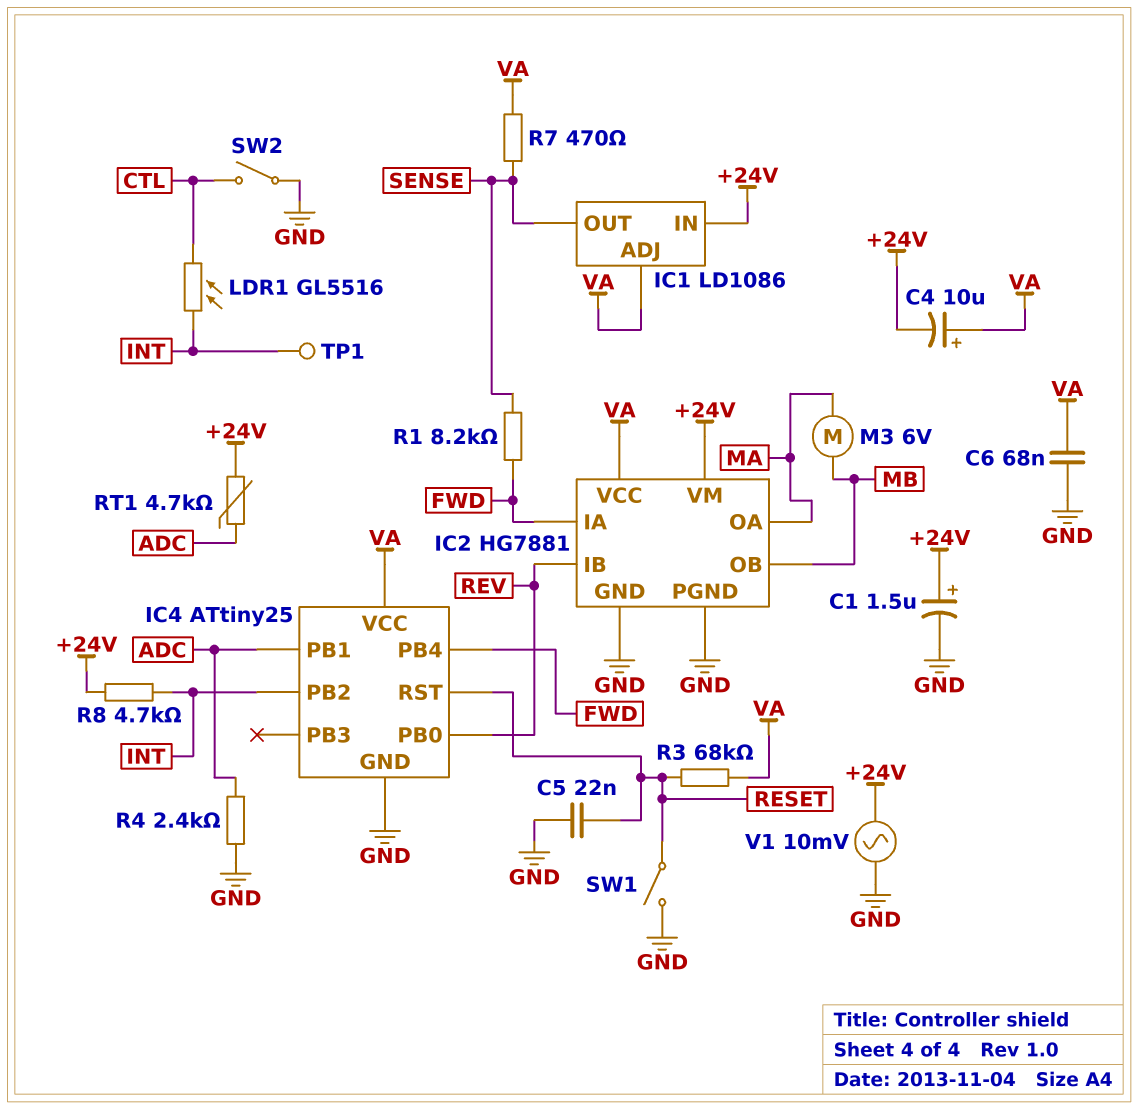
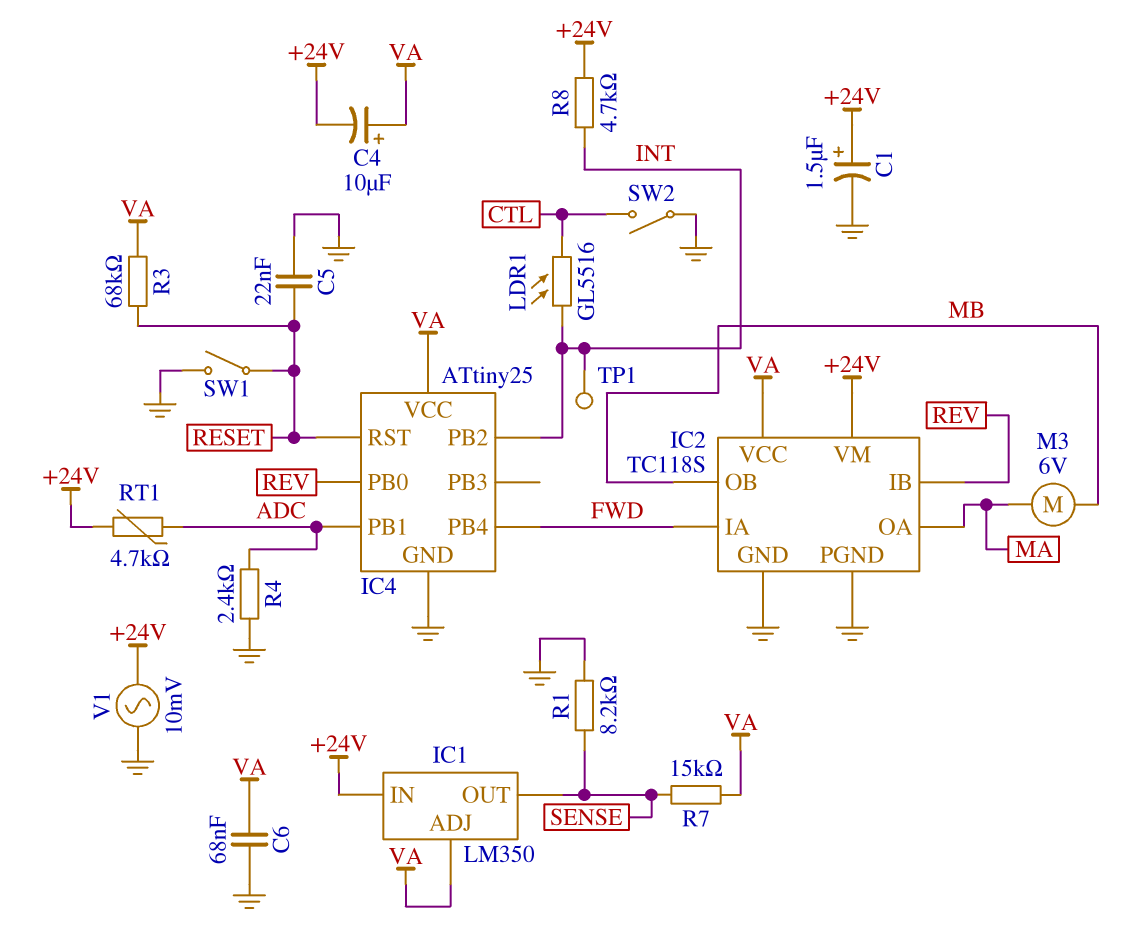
IC1: LD1086 -> LM350
IC2: HG7881 -> TC118S
R1: 8.2k (FWD, SENSE) -> 8.2k (GND, SENSE)
R7: 470 (SENSE, VA) -> 15k (SENSE, VA)

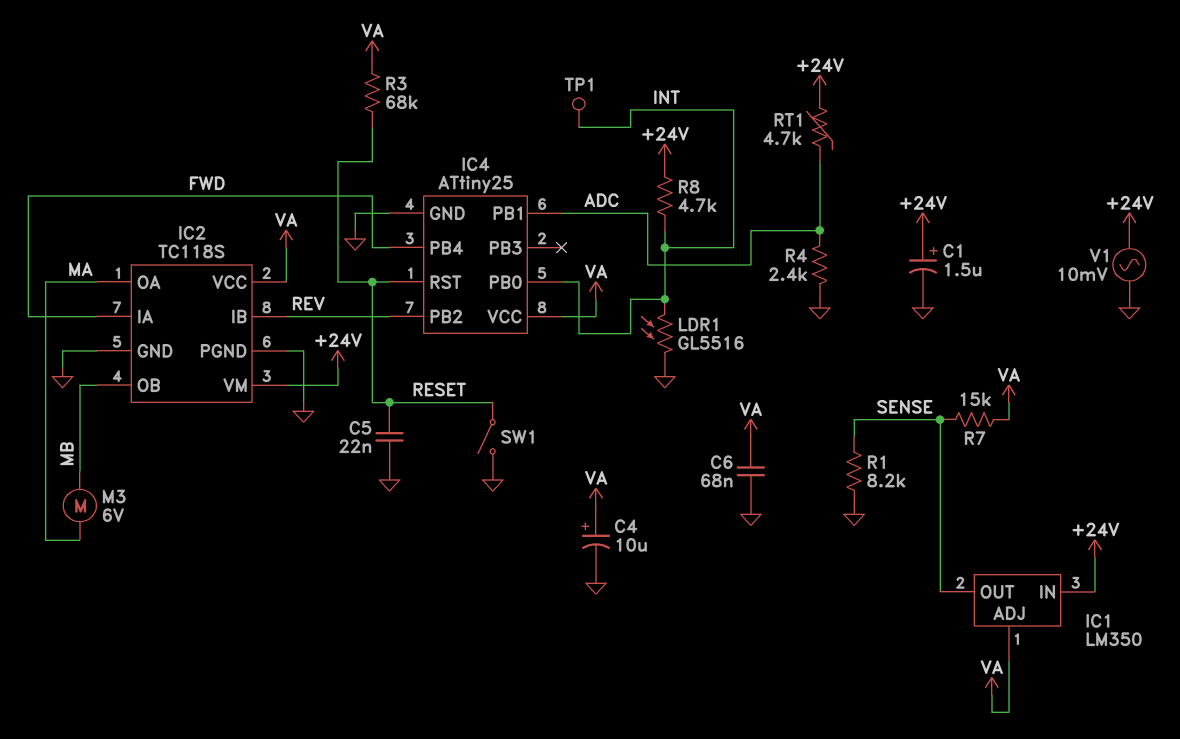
C4: 10uF (plus VA, minus +24V) -> 10uF (plus VA, minus GND)
IC4 pin PB0: REV -> INT
IC4 pin PB2: INT -> REV
LDR1: GL5516 (CTL, INT) -> GL5516 (GND, INT)
SW2: switch (CTL, GND) -> none

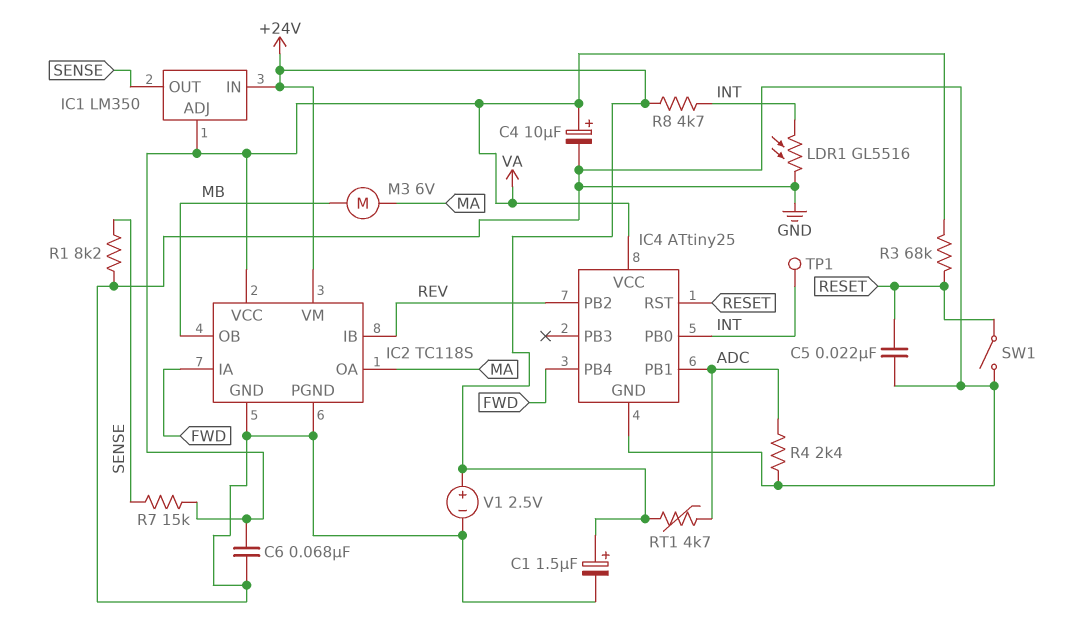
V1: AC 10mV (+24V, GND) -> 2.5V (plus +24V, minus GND)

